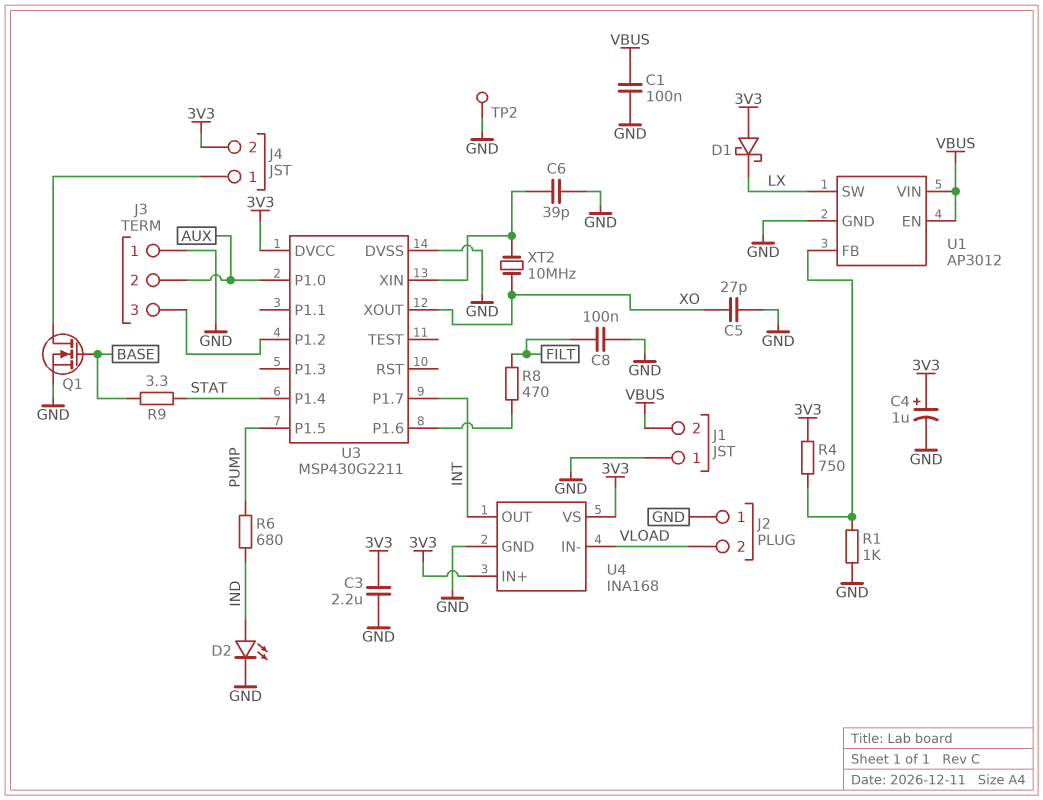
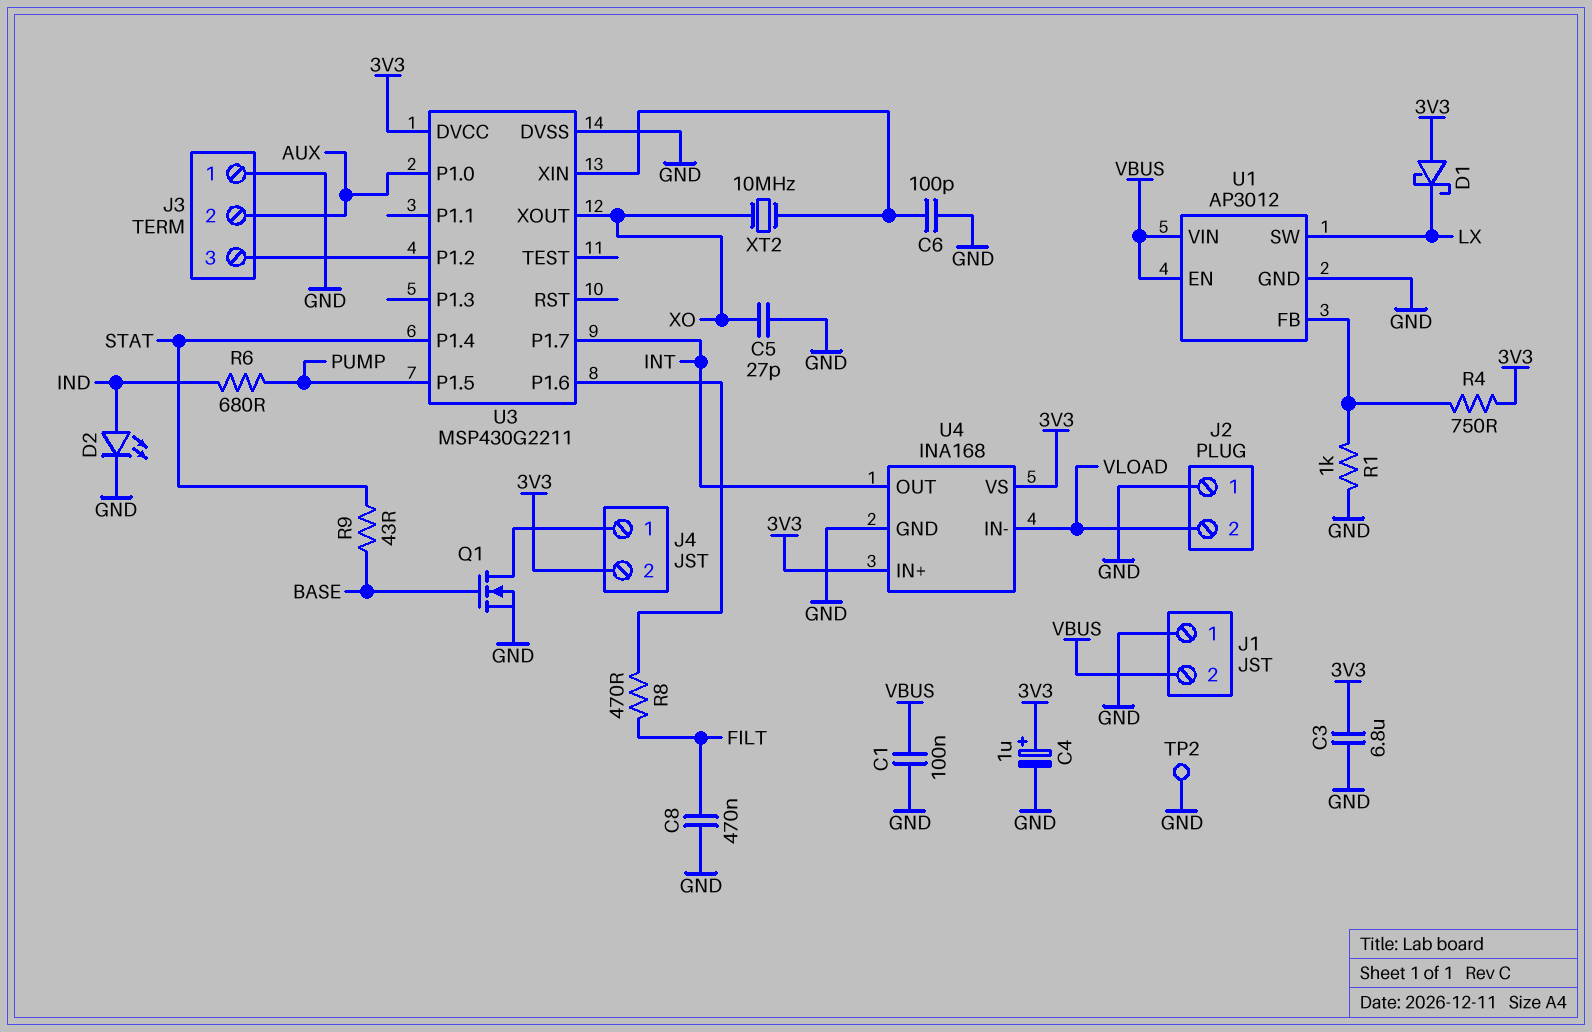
C3: 2.2uF (3V3, GND) -> 6.8uF (3V3, GND)
C6: 39pF (GND, U3/XIN) -> 100pF (GND, U3/XIN)
C8: 100nF (FILT, GND) -> 470nF (FILT, GND)
R9: 3.3 (BASE, STAT) -> 43 (BASE, STAT)

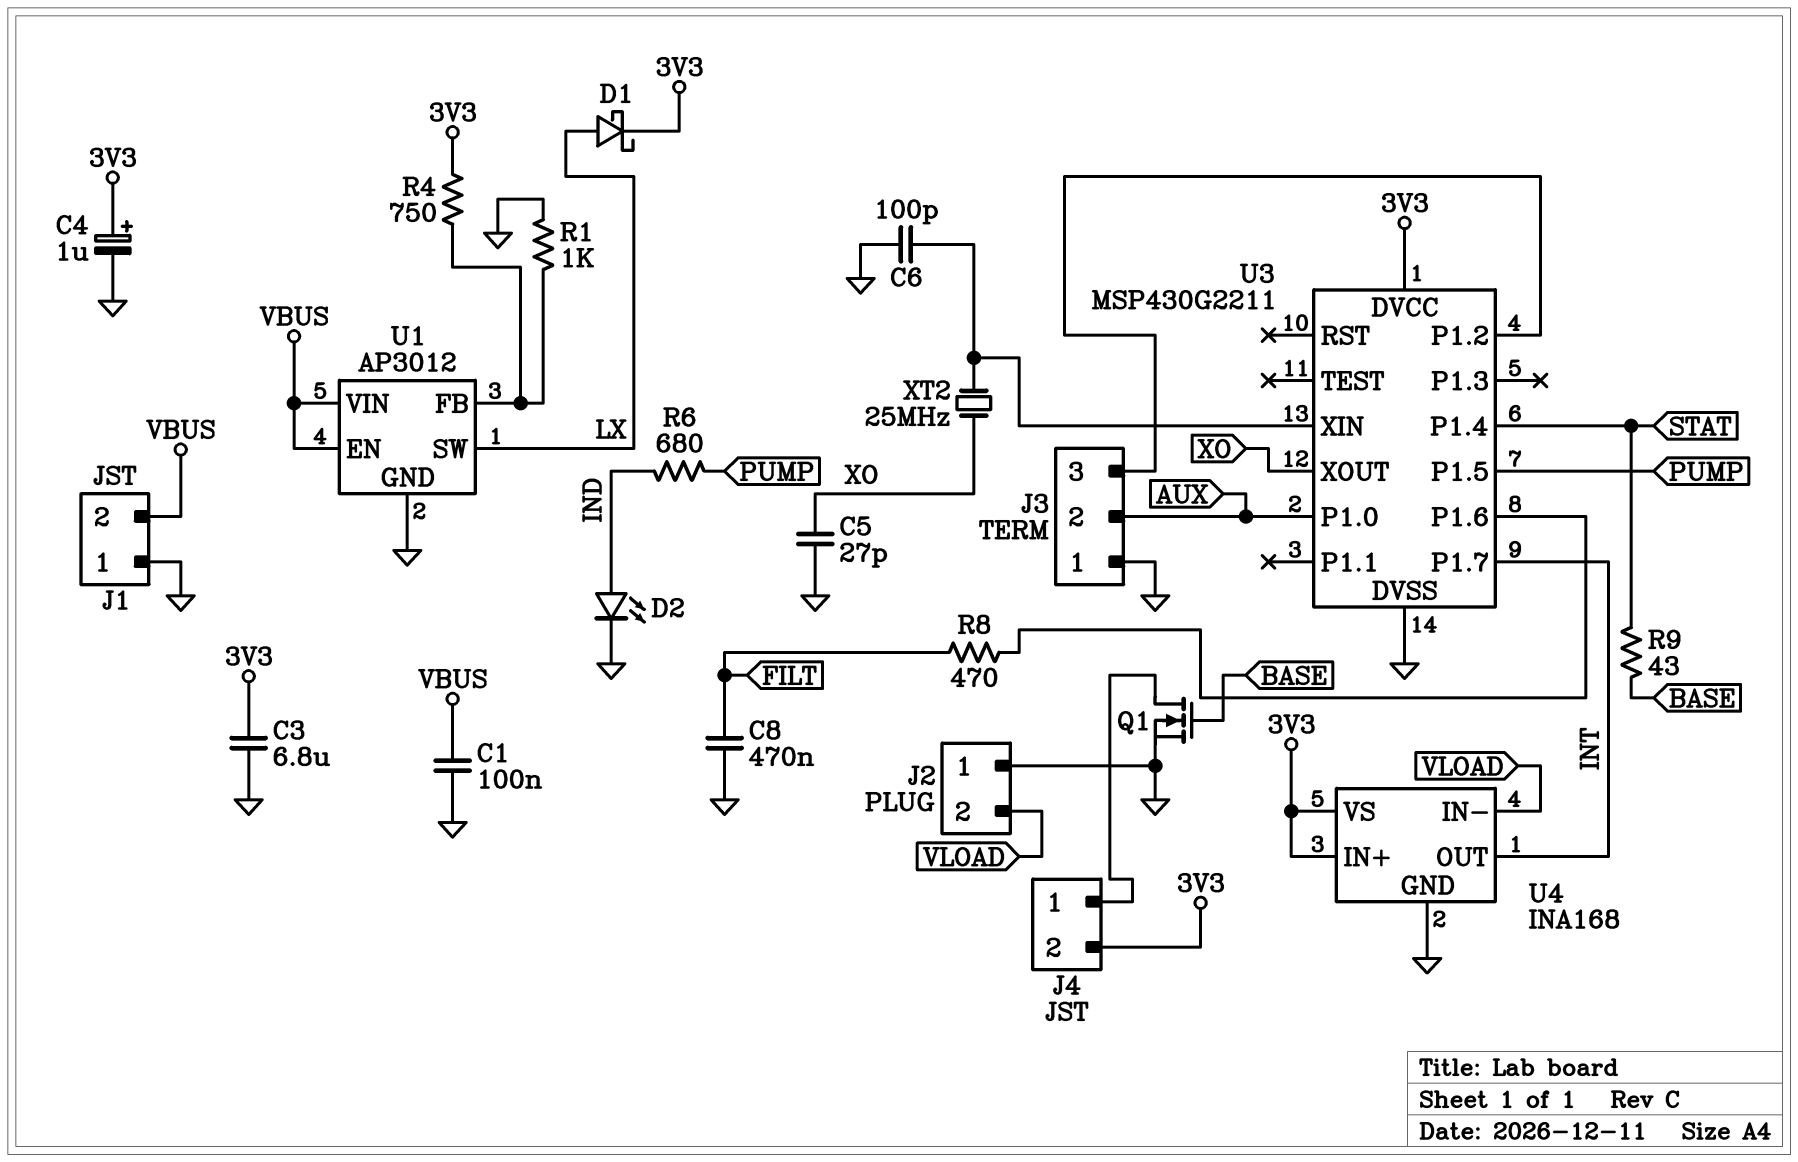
D1: schottky (A 3V3, K LX) -> schottky (A LX, K 3V3)
TP2: test point (GND) -> none
XT2: 10MHz (U3/XIN, XO) -> 25MHz (U3/XIN, XO)

